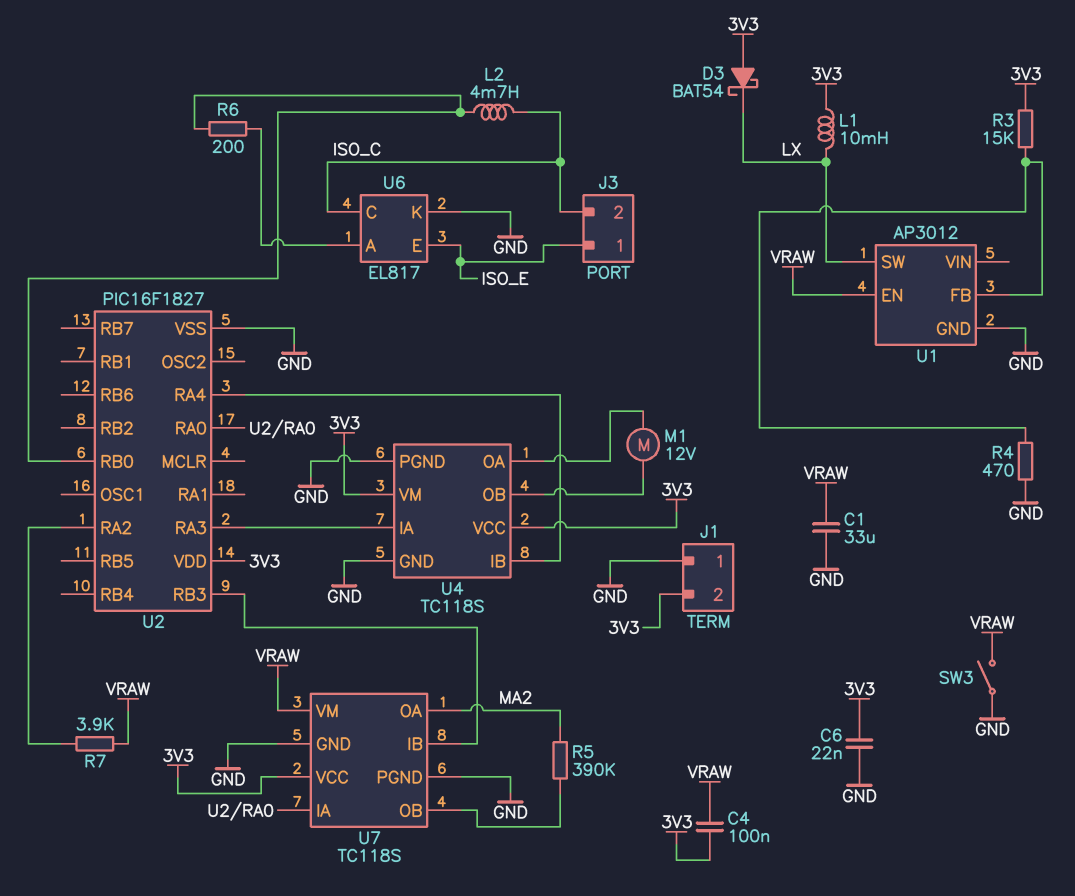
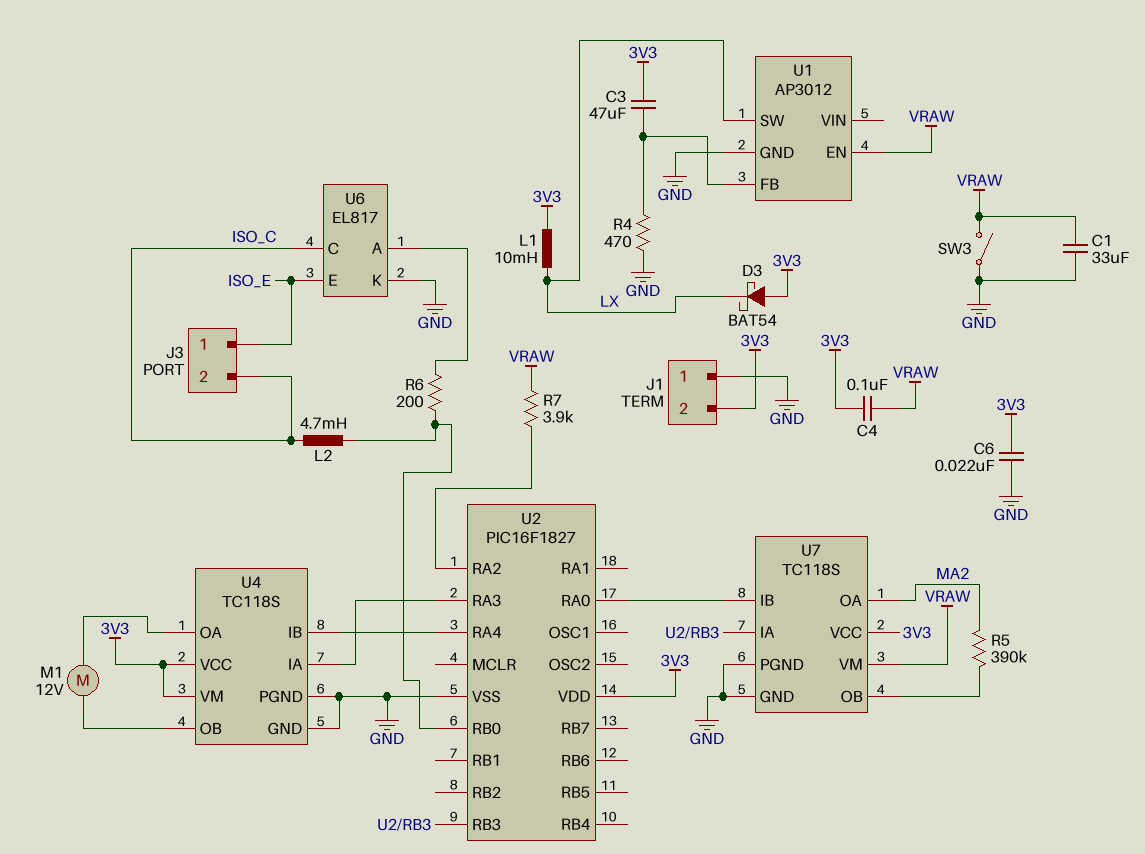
C3: none -> 47uF (3V3, U1/FB)
R3: 15k (3V3, U1/FB) -> none
U7 pin IA: U2/RA0 -> U2/RB3
U7 pin IB: U2/RB3 -> U2/RA0

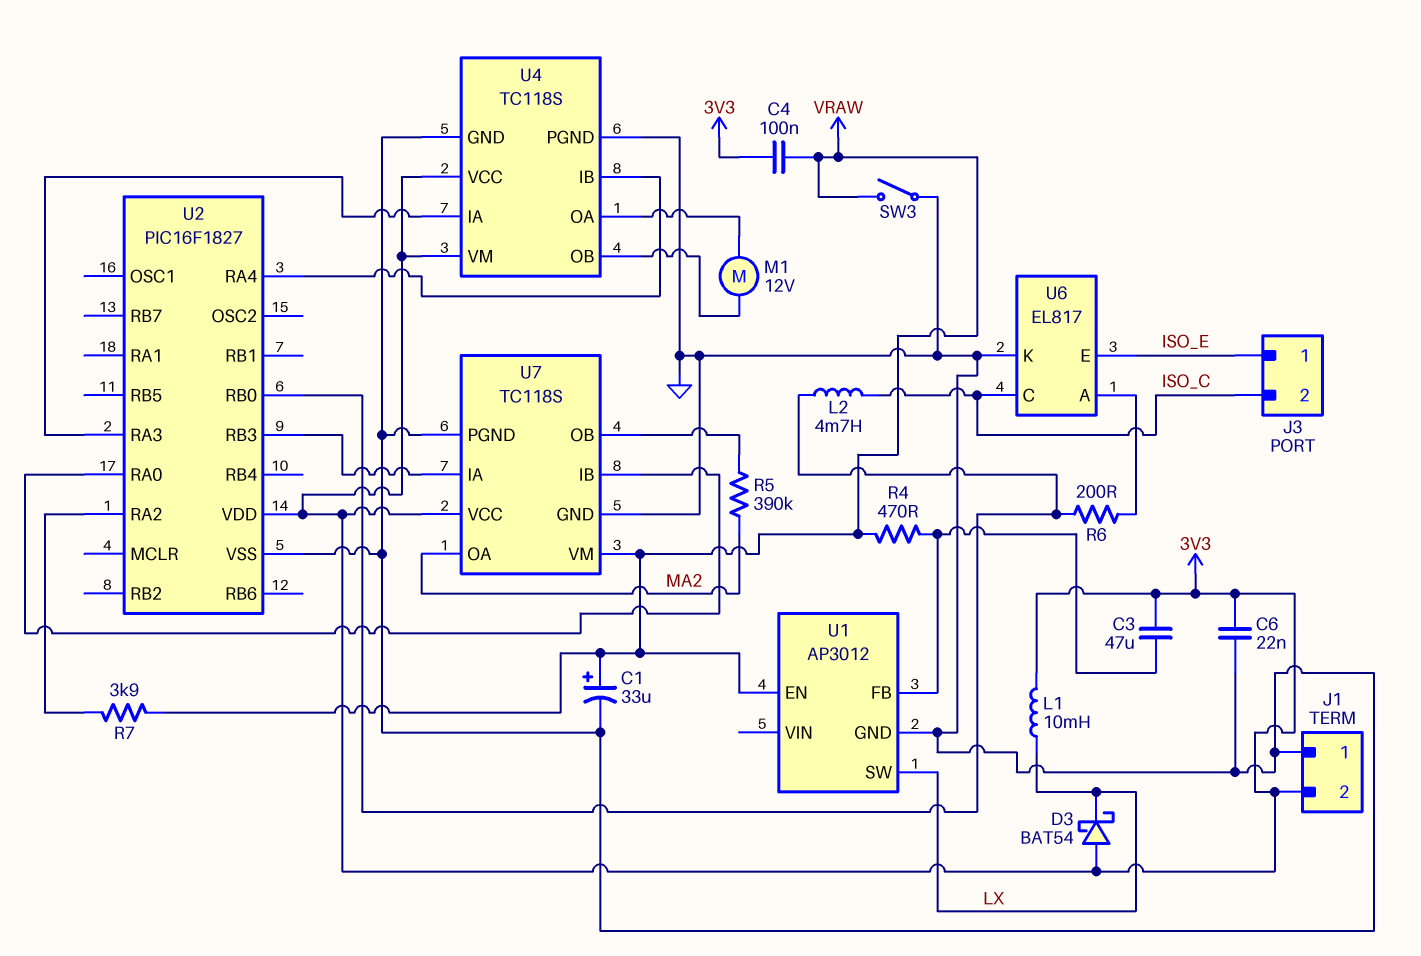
C1: 33uF (GND, VRAW) -> 33uF (plus VRAW, minus GND)
R4: 470 (GND, U1/FB) -> 470 (U1/FB, VRAW)

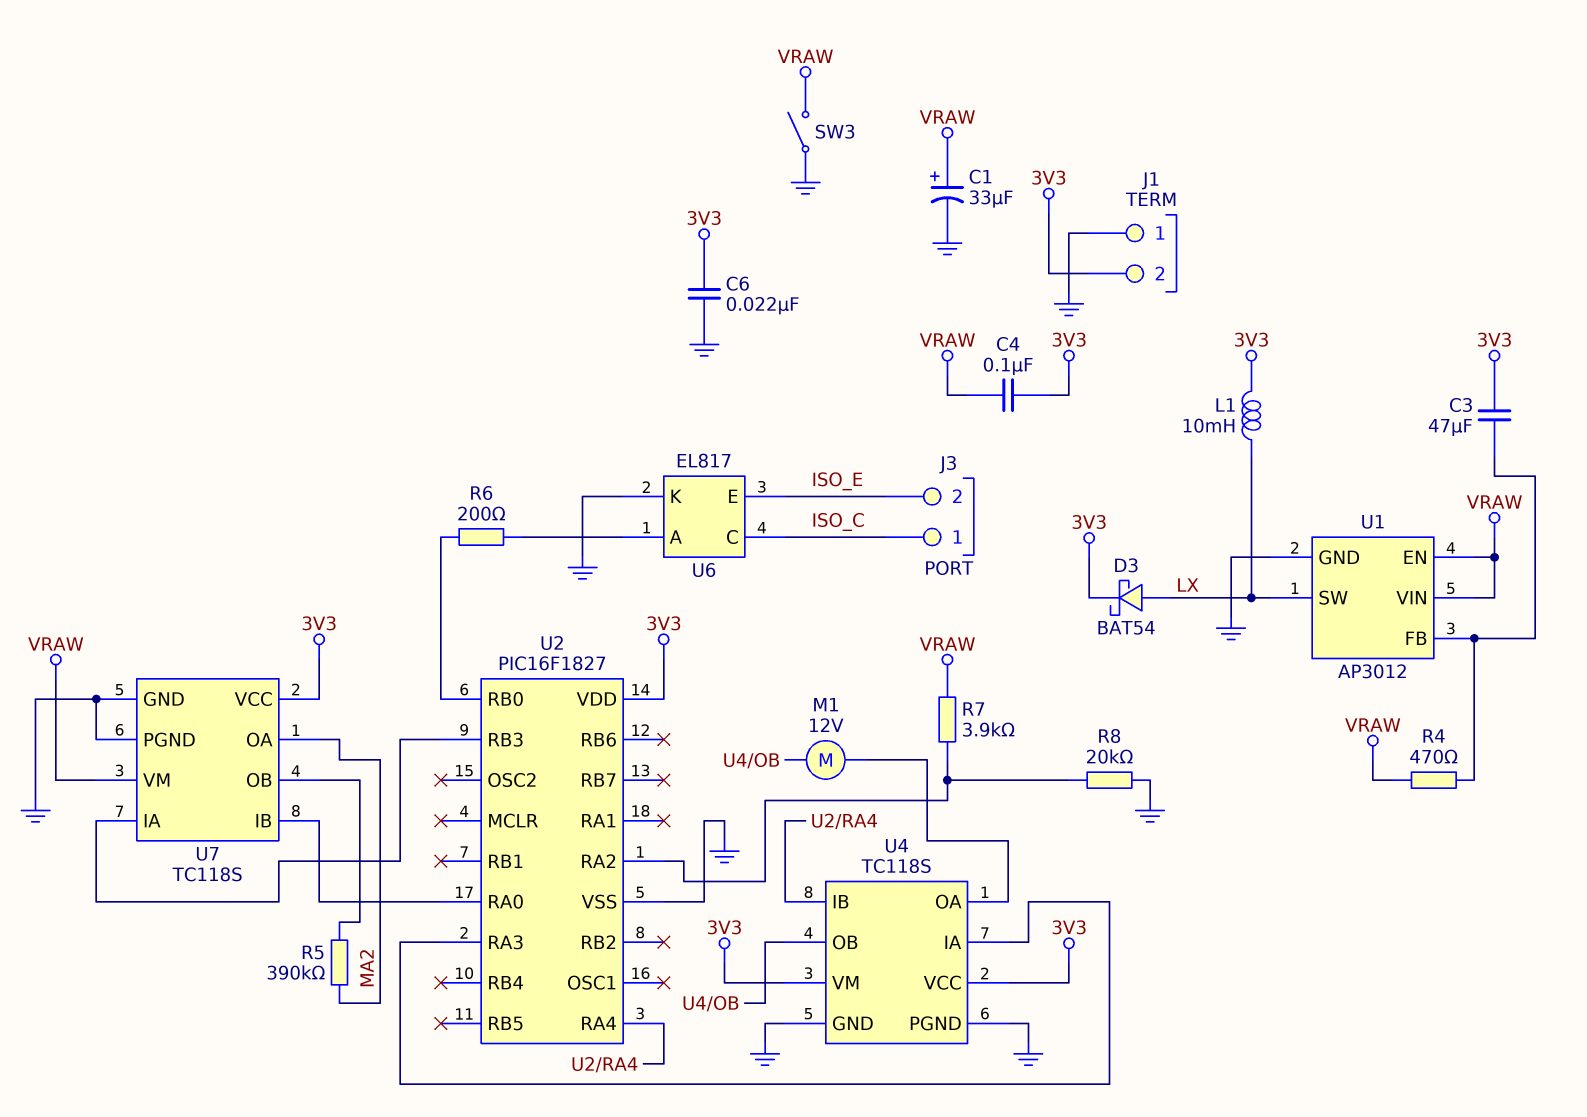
D3: schottky BAT54 (A 3V3, K LX) -> schottky BAT54 (A LX, K 3V3)
J3 pin 1: ISO_E -> ISO_C
J3 pin 2: ISO_C -> ISO_E
L2: 4.7mH (ISO_C, U2/RB0) -> none
R8: none -> 20k (GND, U2/RA2)
U1 pin VIN: none -> VRAW

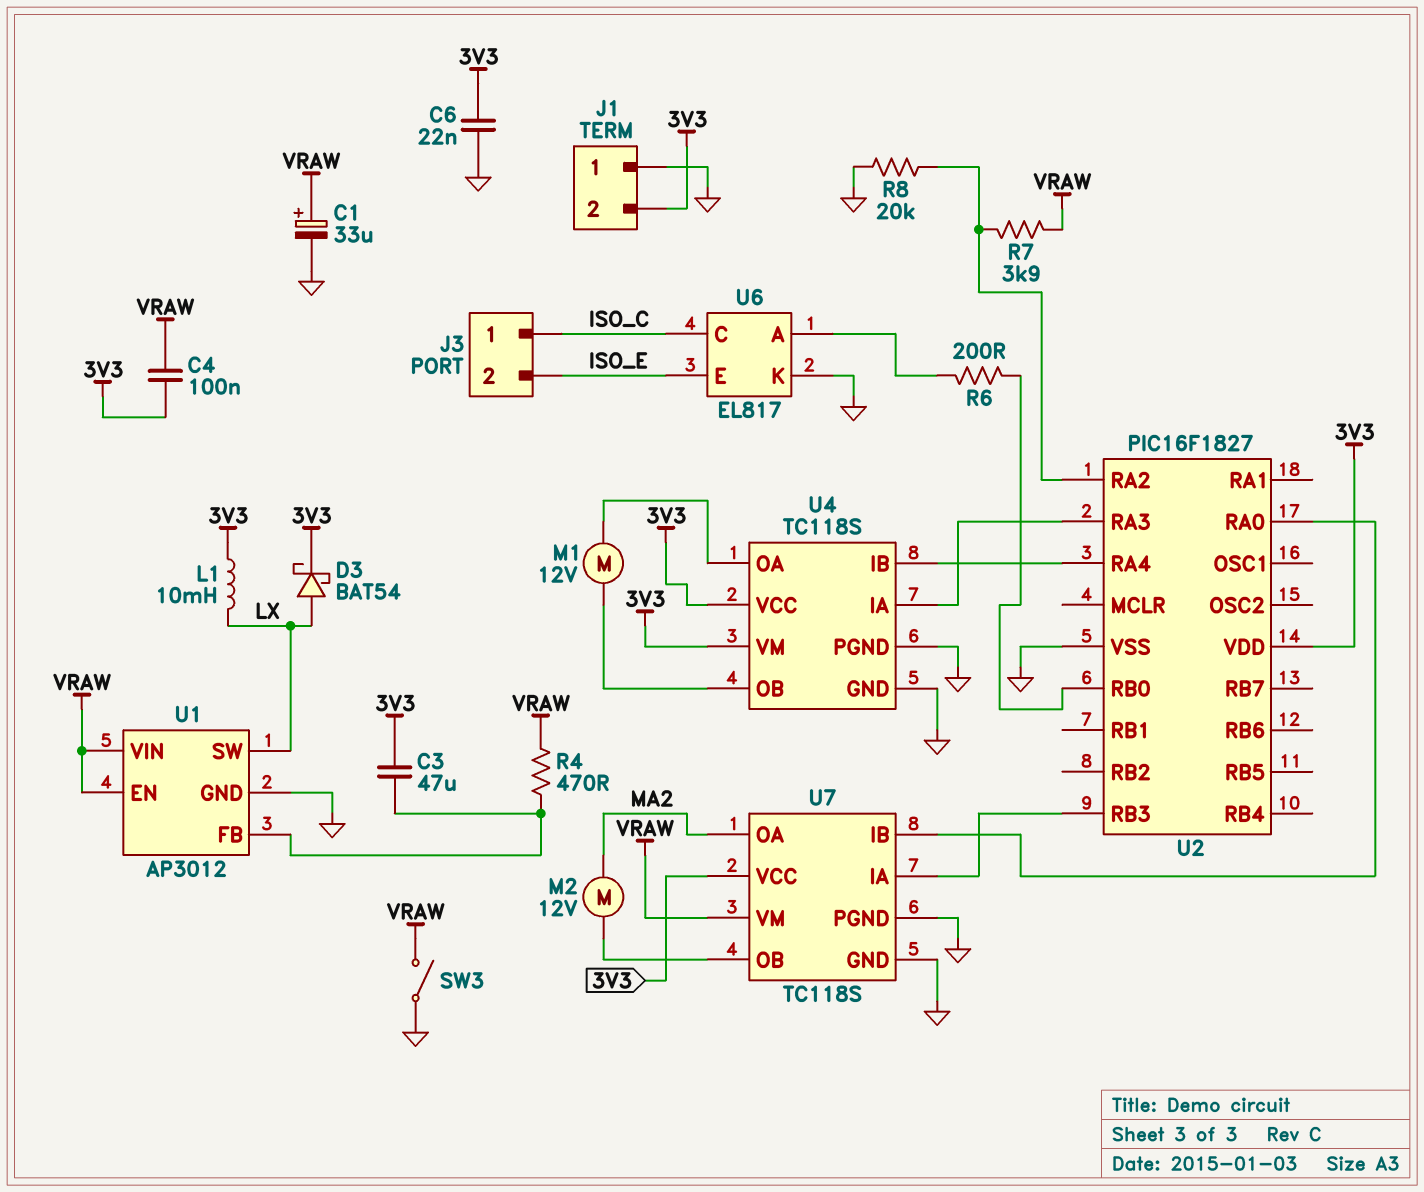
M2: none -> motor 12V (MA2, U7/OB)
R5: 390k (MA2, U7/OB) -> none

